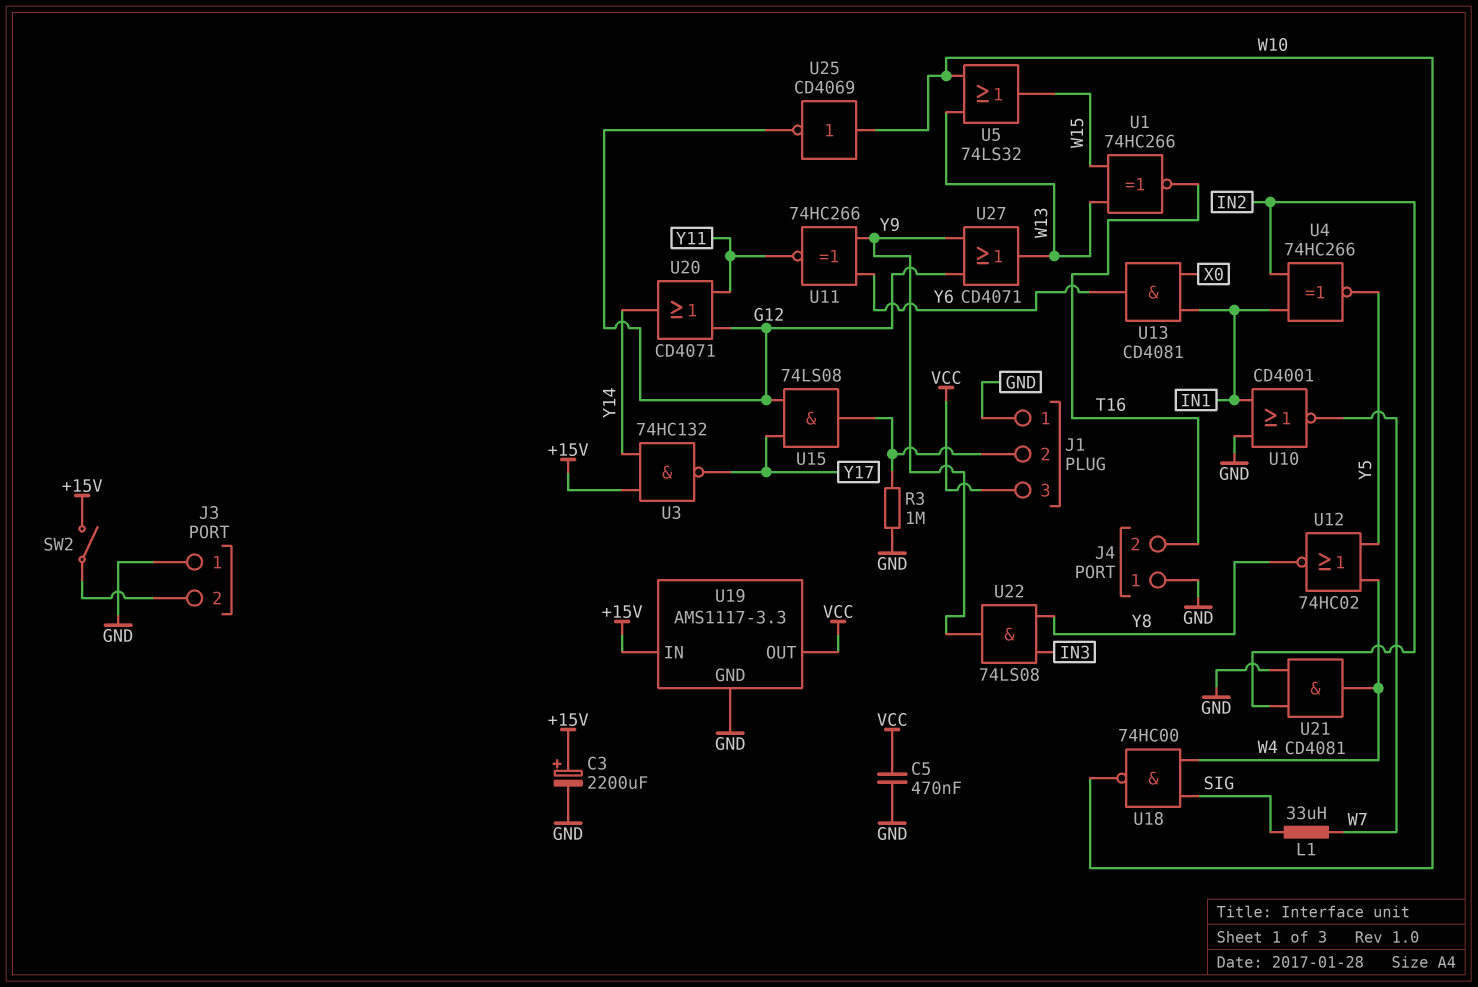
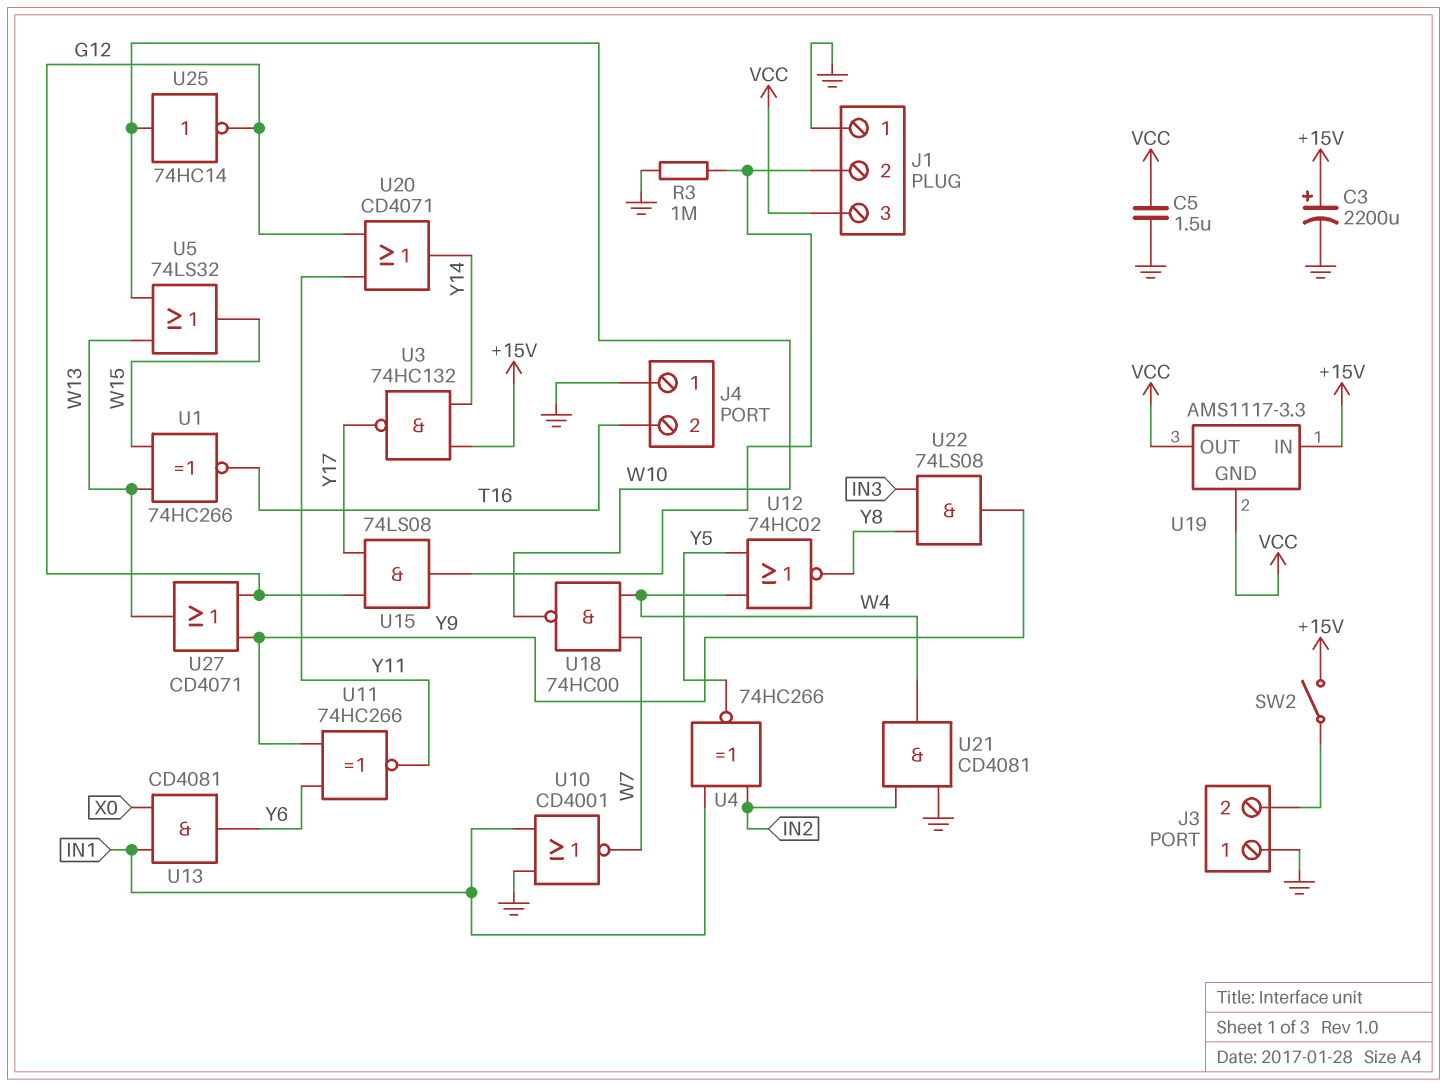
C5: 470nF (GND, VCC) -> 1.5uF (GND, VCC)
L1: 33uH (SIG, W7) -> none
U18: NAND 74HC00 (in SIG, in W4, out W10) -> NAND 74HC00 (in W4, in W7, out W10)
U19 pin GND: GND -> VCC
U25: NOT CD4069 (in W10, out G12) -> NOT 74HC14 (in W10, out G12)

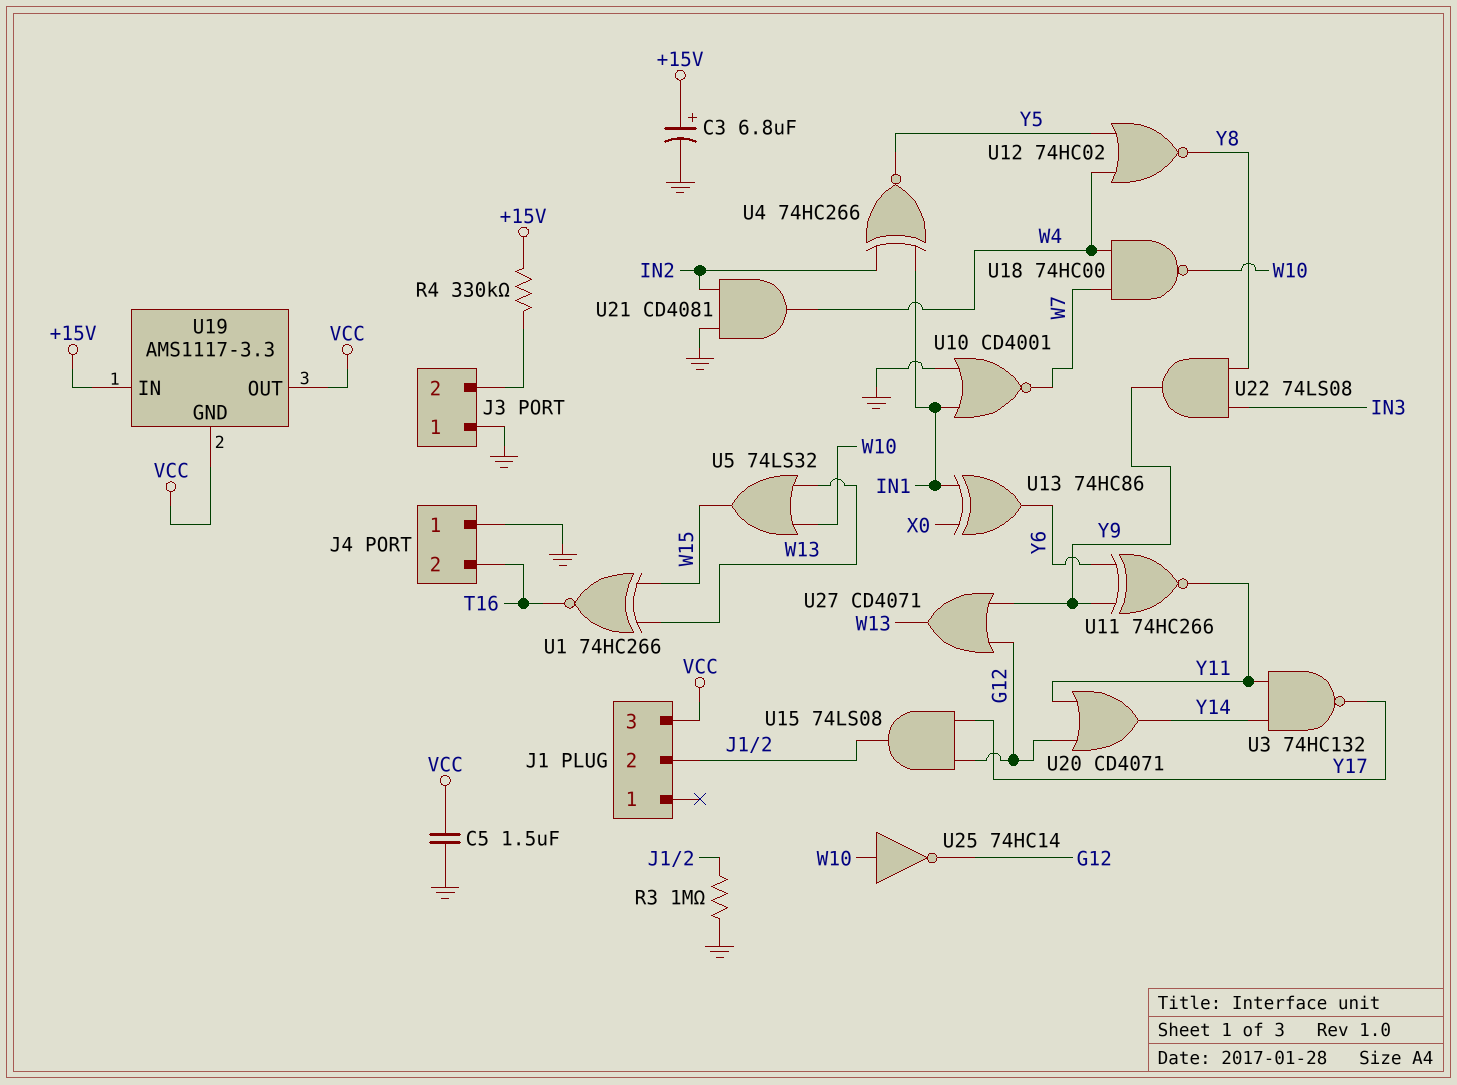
C3: 2200uF (plus +15V, minus GND) -> 6.8uF (plus +15V, minus GND)
J1 pin 1: GND -> none
R4: none -> 330k (+15V, J3/2)
SW2: switch (+15V, J3/2) -> none
U3: NAND 74HC132 (in +15V, in Y14, out Y17) -> NAND 74HC132 (in Y11, in Y14, out Y17)
U13: AND CD4081 (in IN1, in X0, out Y6) -> XOR 74HC86 (in IN1, in X0, out Y6)

